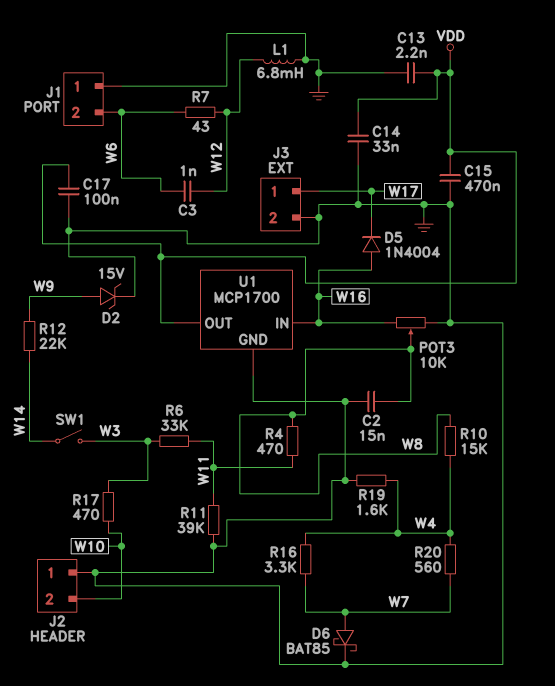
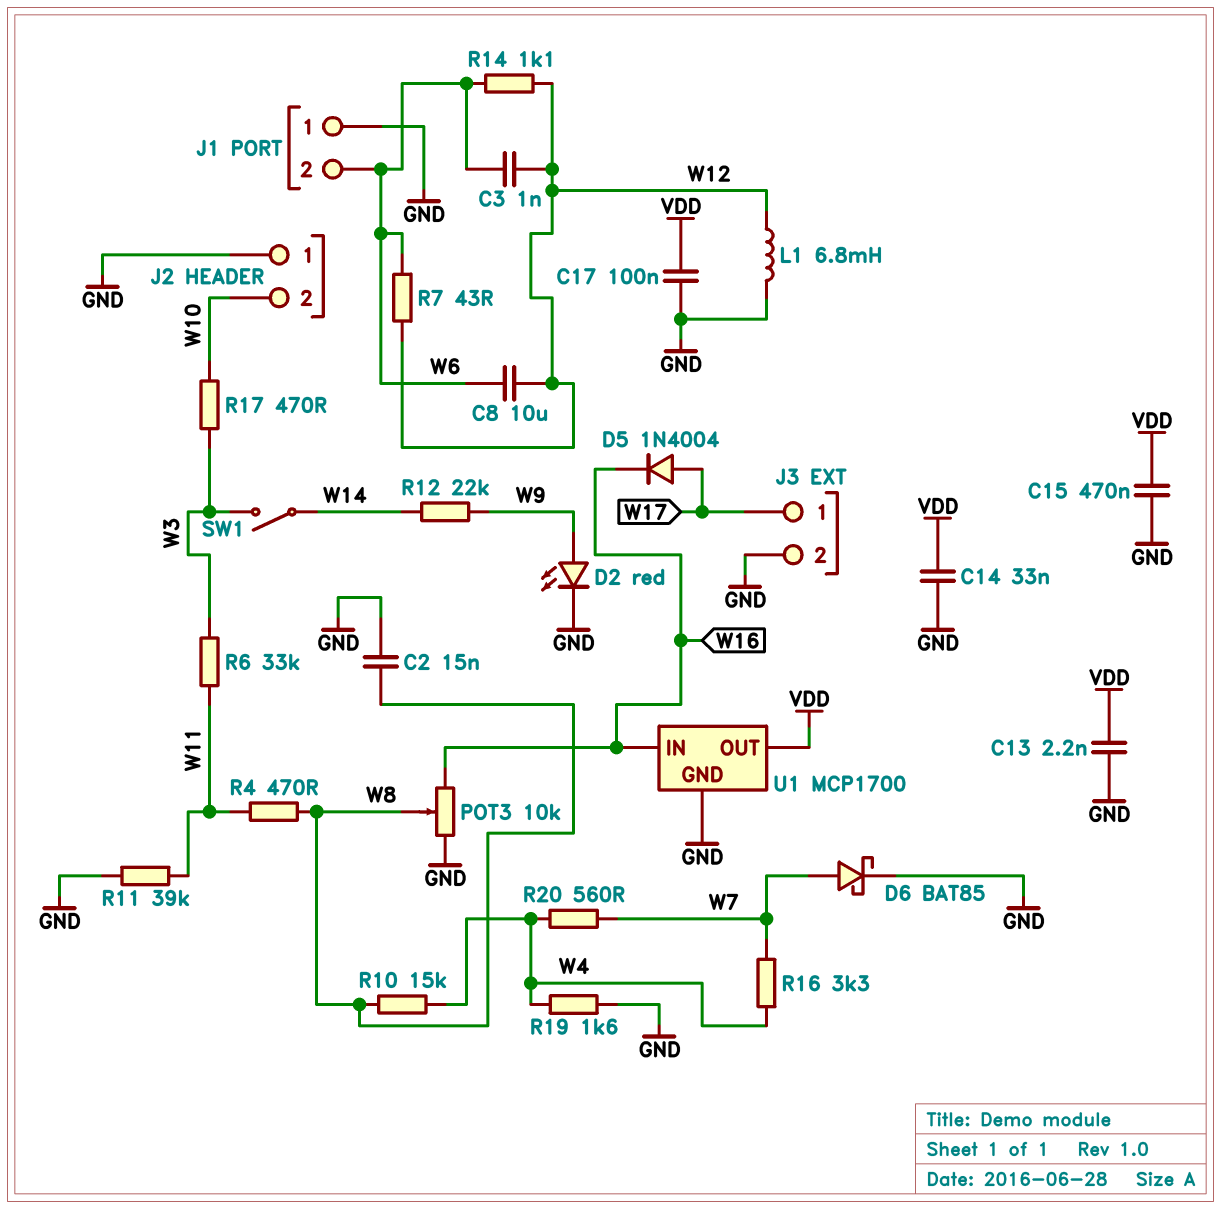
C8: none -> 10uF (W6, W12)
D2: zener 15V (A W9, K GND) -> LED red (A W9, K GND)
D5: diode 1N4004 (A W16, K W17) -> diode 1N4004 (A W17, K W16)
R14: none -> 1.1k (W6, W12)

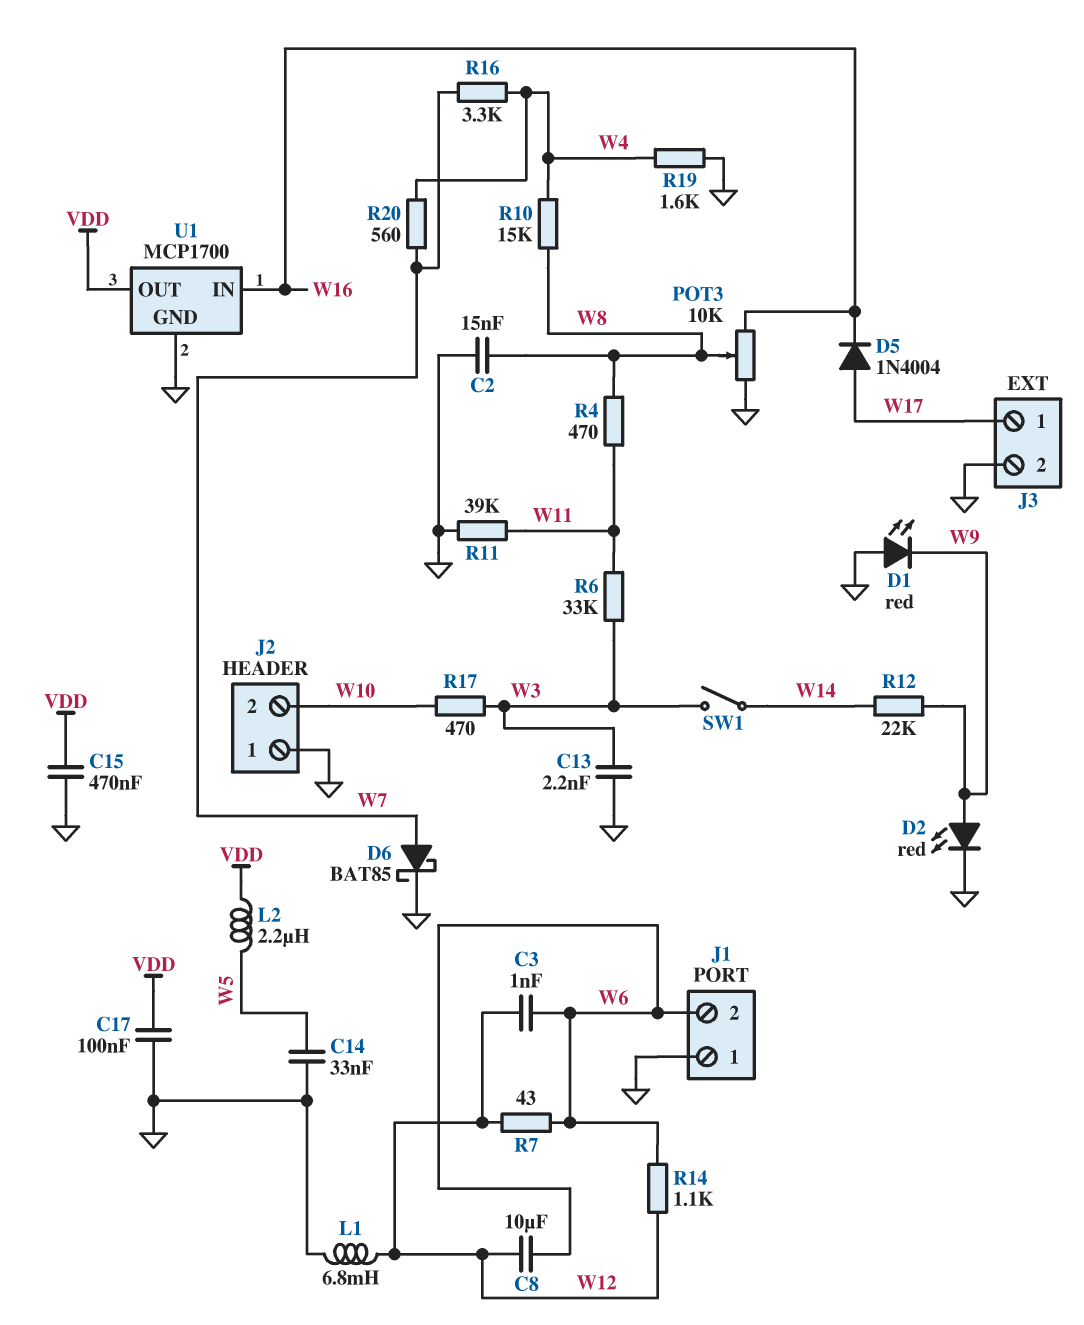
C13: 2.2nF (GND, VDD) -> 2.2nF (GND, W3)
C14: 33nF (GND, VDD) -> 33nF (GND, W5)
D1: none -> LED red (A GND, K W9)
L2: none -> 2.2uH (VDD, W5)

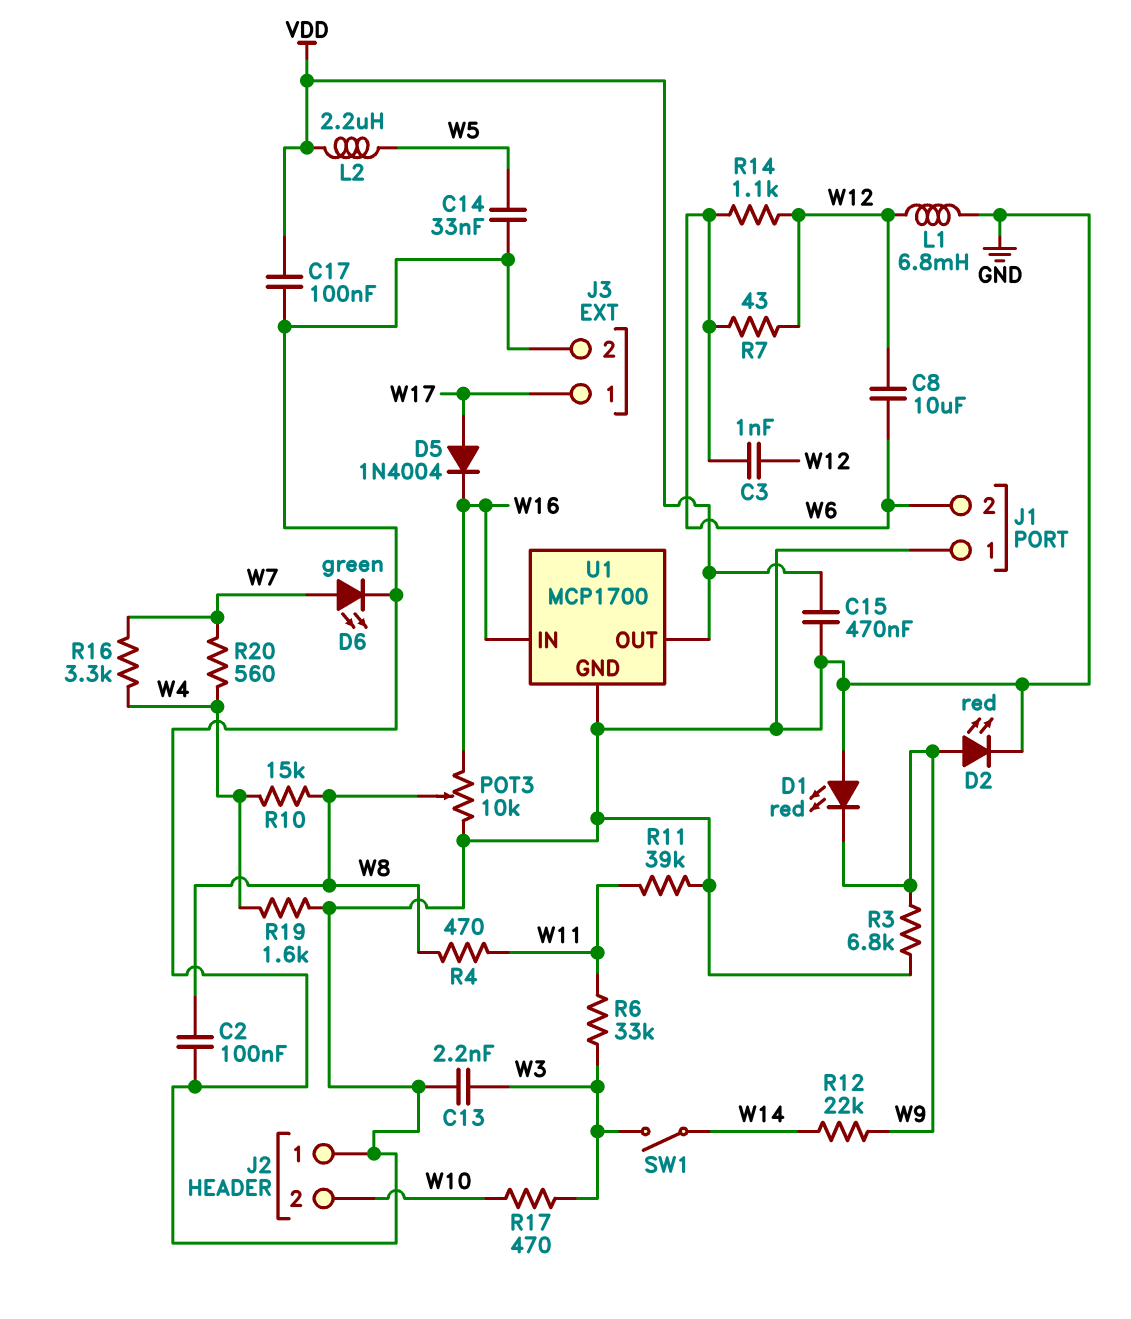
C2: 15nF (GND, W8) -> 100nF (GND, W8)
D6: schottky BAT85 (A W7, K GND) -> LED green (A W7, K GND)
R3: none -> 6.8k (GND, W9)

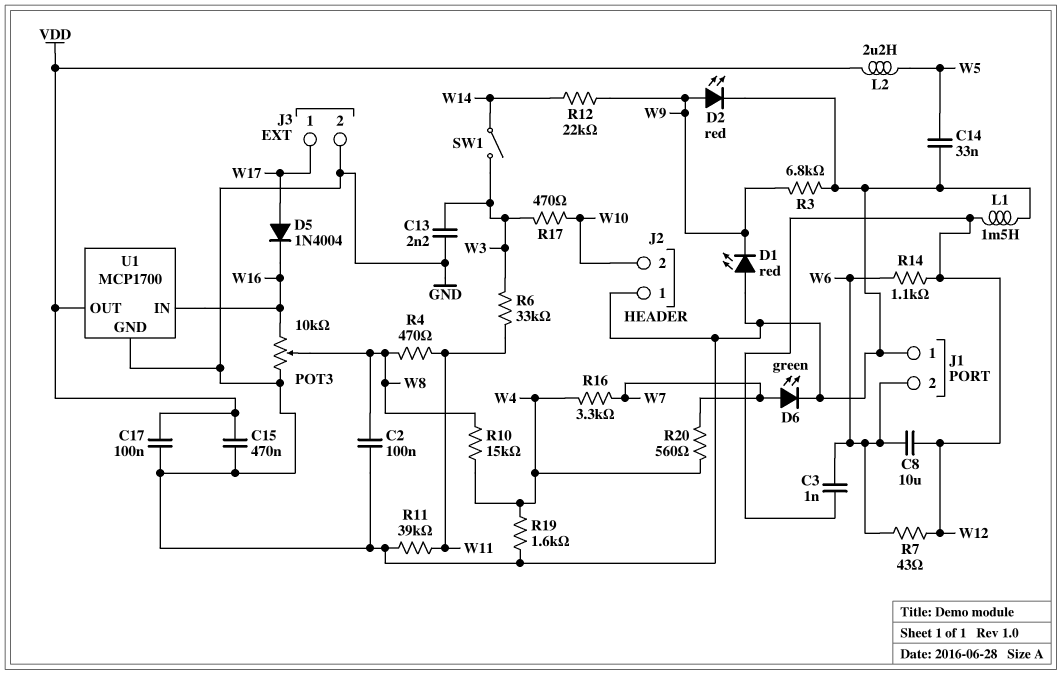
L1: 6.8mH (GND, W12) -> 1.5mH (GND, W12)

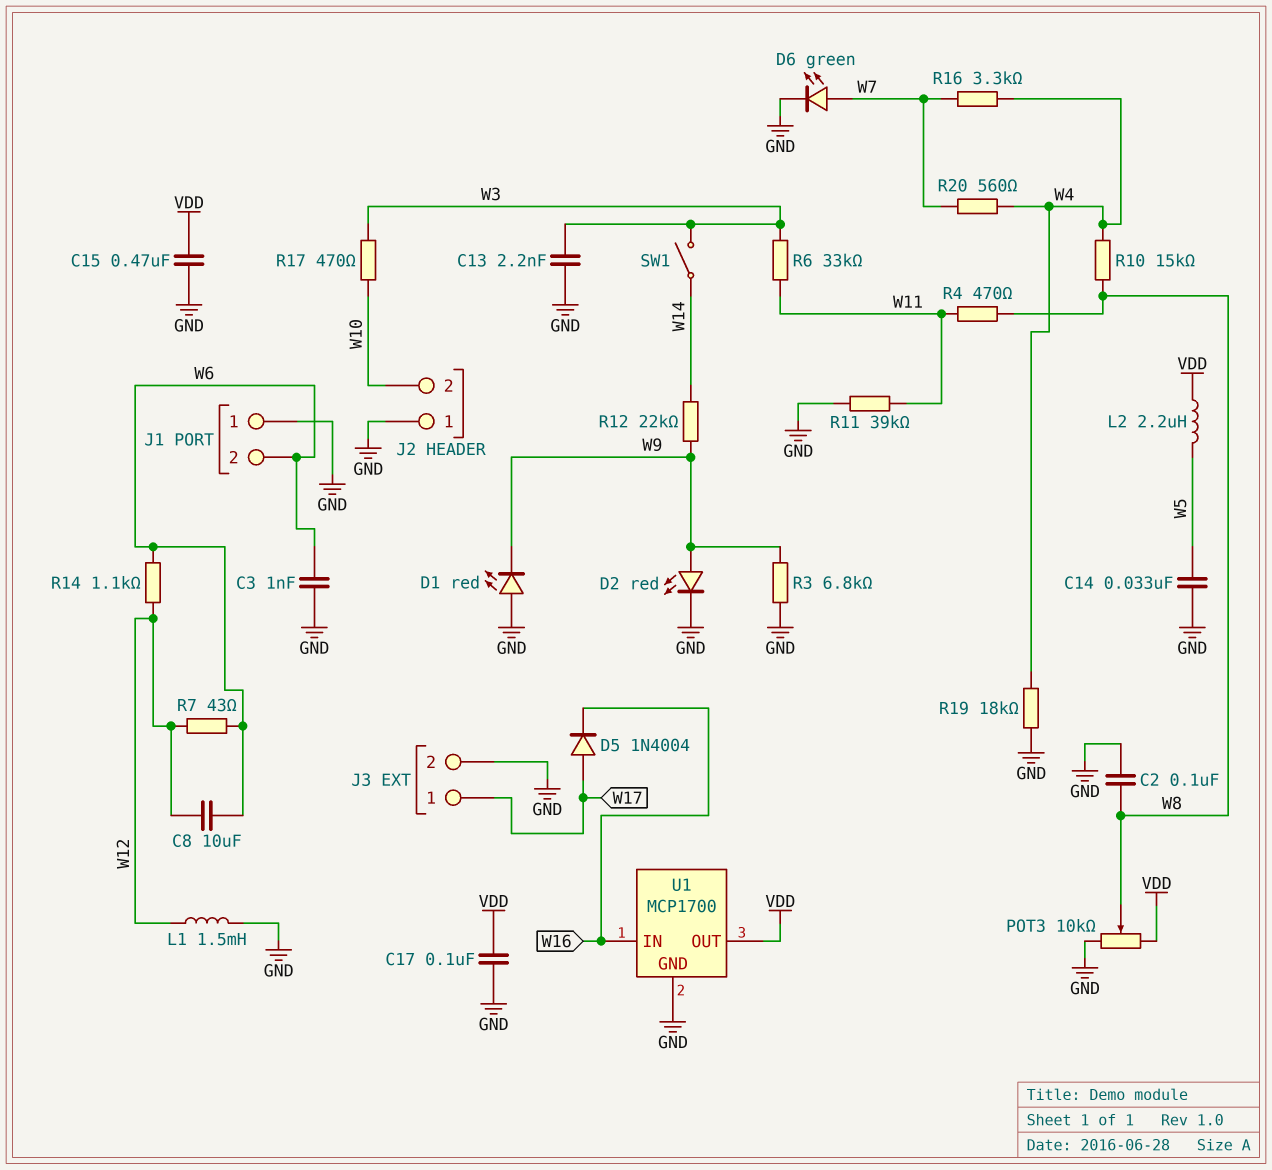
C3: 1nF (W6, W12) -> 1nF (GND, W6)
POT3: 10k (GND, W16, wiper W8) -> 10k (GND, VDD, wiper W8)
R19: 1.6k (GND, W4) -> 18k (GND, W4)

